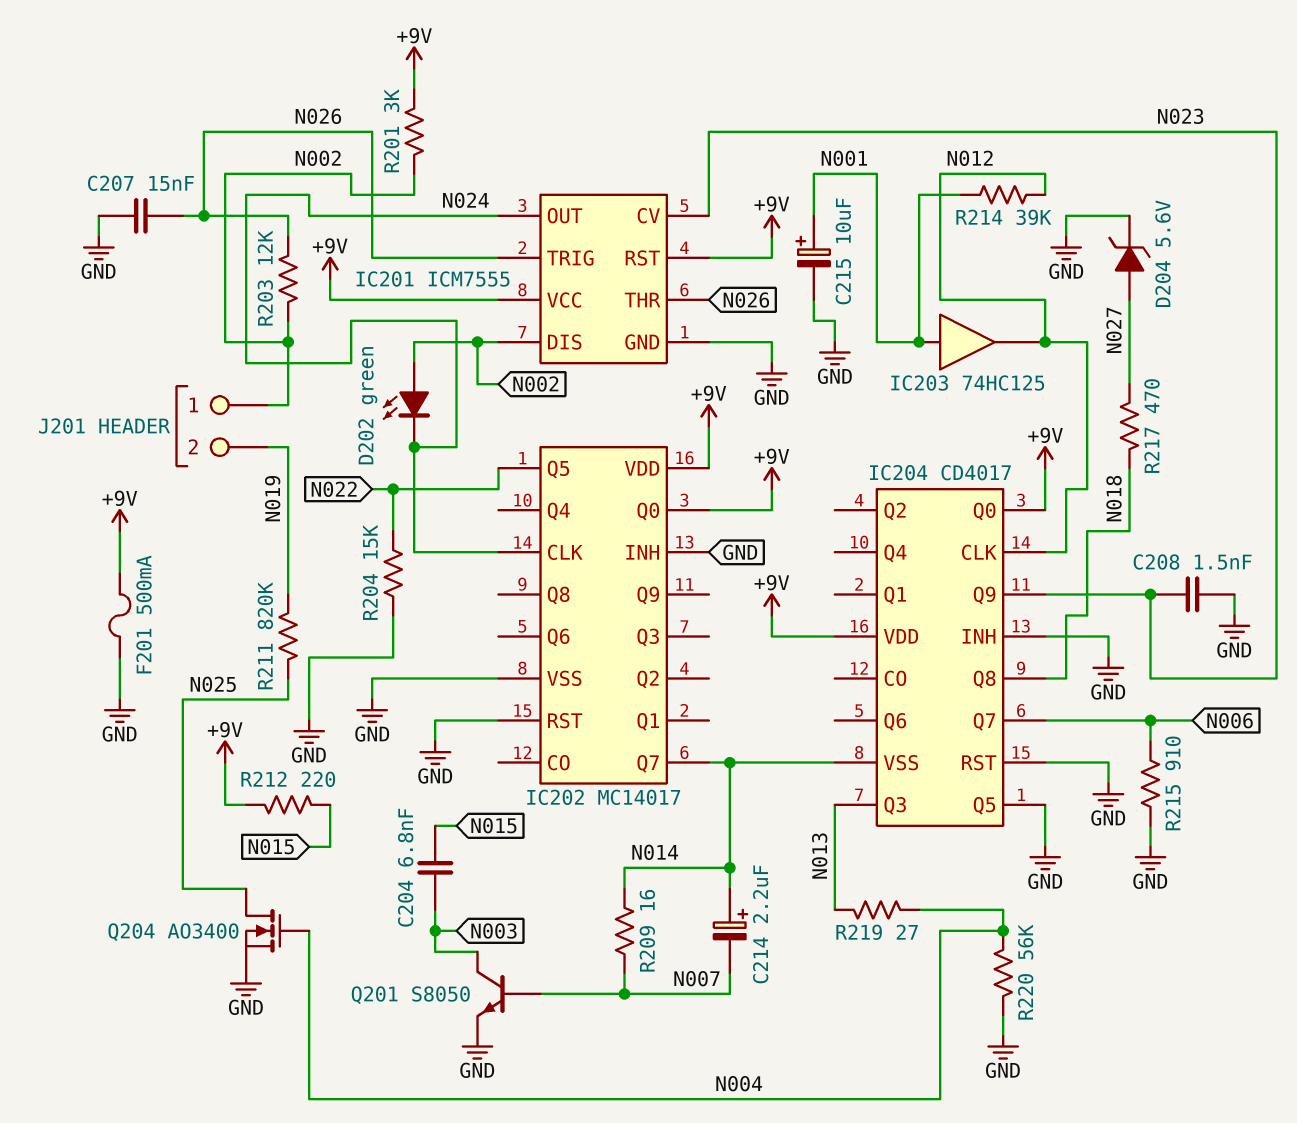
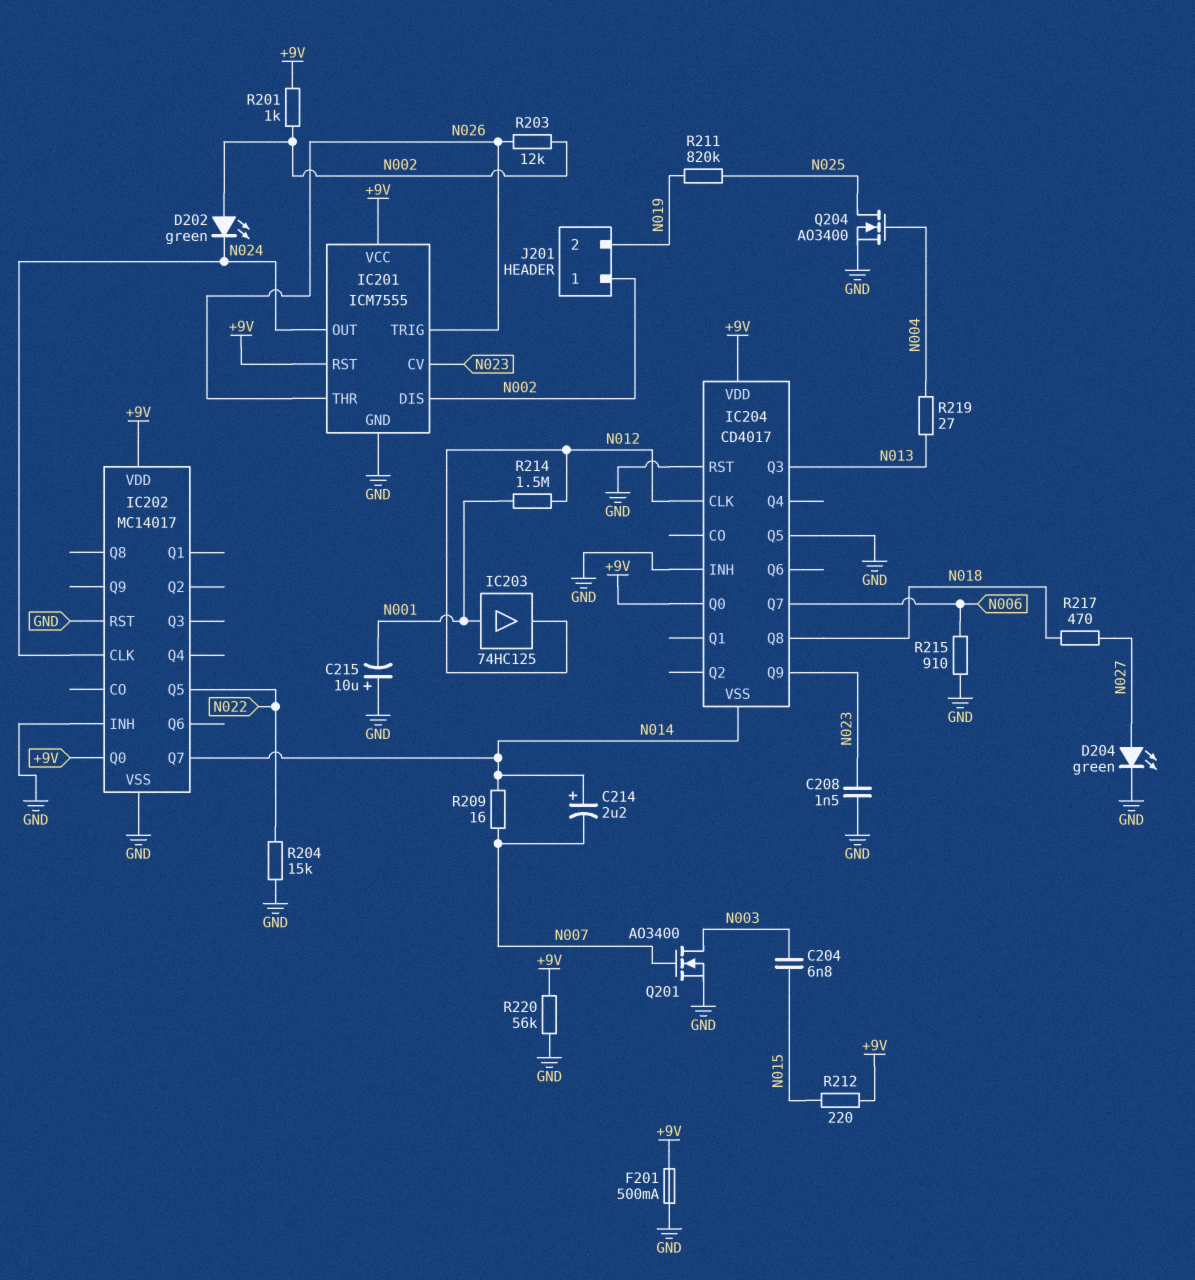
C207: 15nF (GND, N026) -> none
C215: 10uF (plus N001, minus GND) -> 10uF (plus GND, minus N001)
D204: zener 5.6V (A N027, K GND) -> LED green (A N027, K GND)
Q201: NPN S8050 (B N007, C N003, E GND) -> NMOS AO3400 (G N007, D N003, S GND)
R201: 3k (+9V, N002) -> 1k (+9V, N002)
R214: 39k (N001, N012) -> 1.5M (N001, N012)
R220: 56k (GND, N004) -> 56k (+9V, GND)

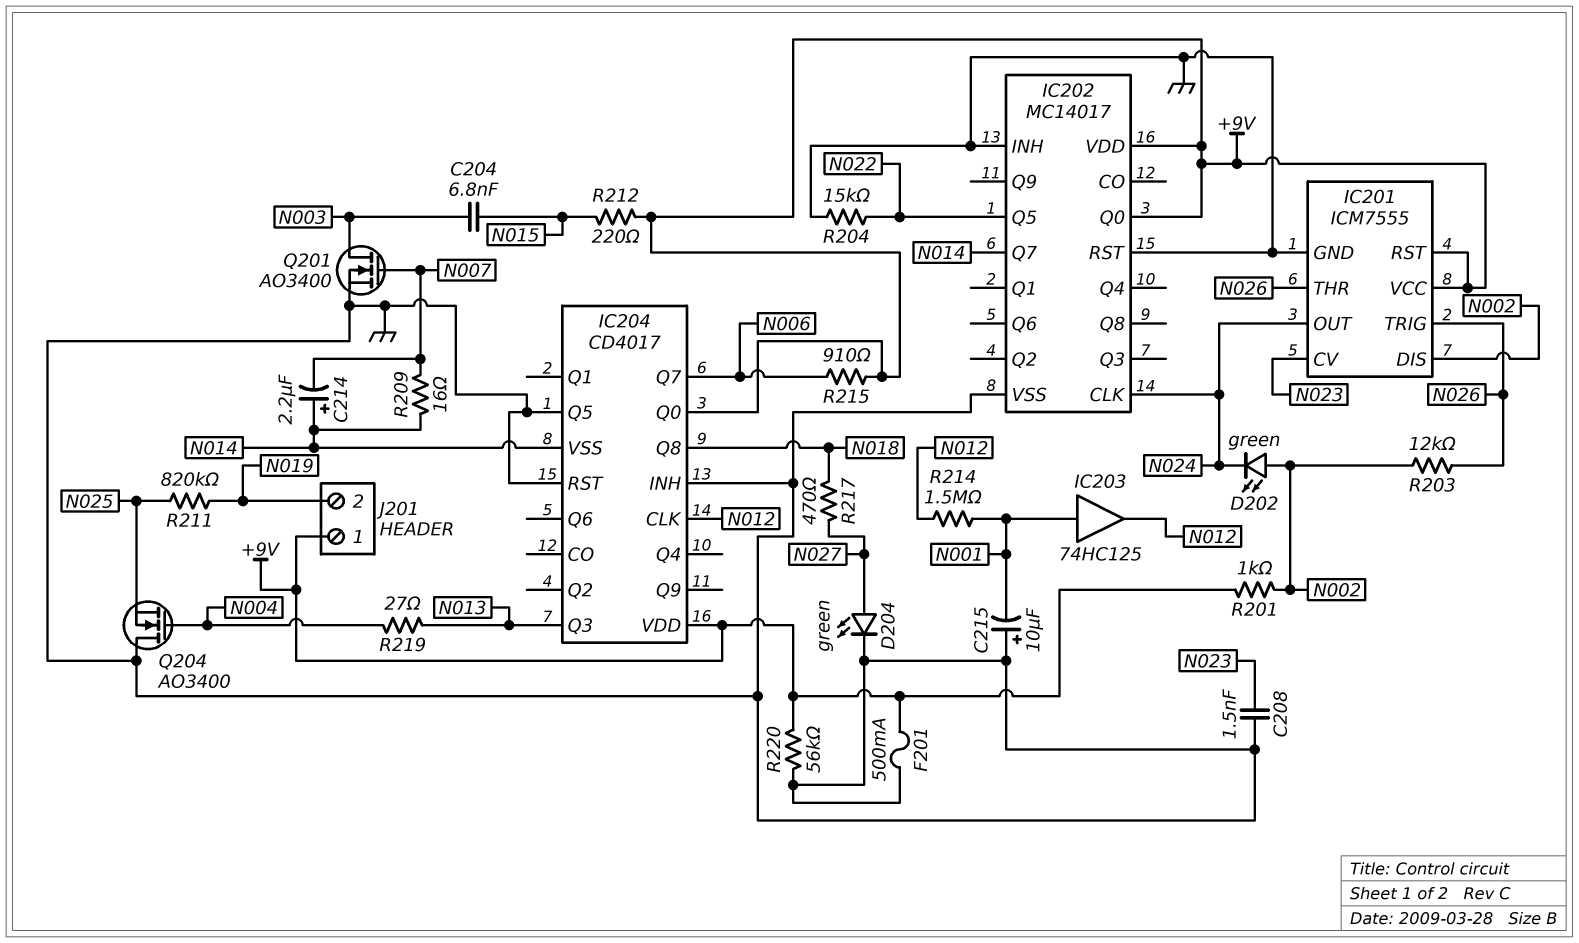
IC204 pin Q9: N023 -> none
J201 pin 1: N002 -> +9V
Q204: NMOS AO3400 (G N004, D N025, S GND) -> NMOS AO3400 (G N004, D GND, S N025)
R215: 910 (GND, N006) -> 910 (+9V, N006)

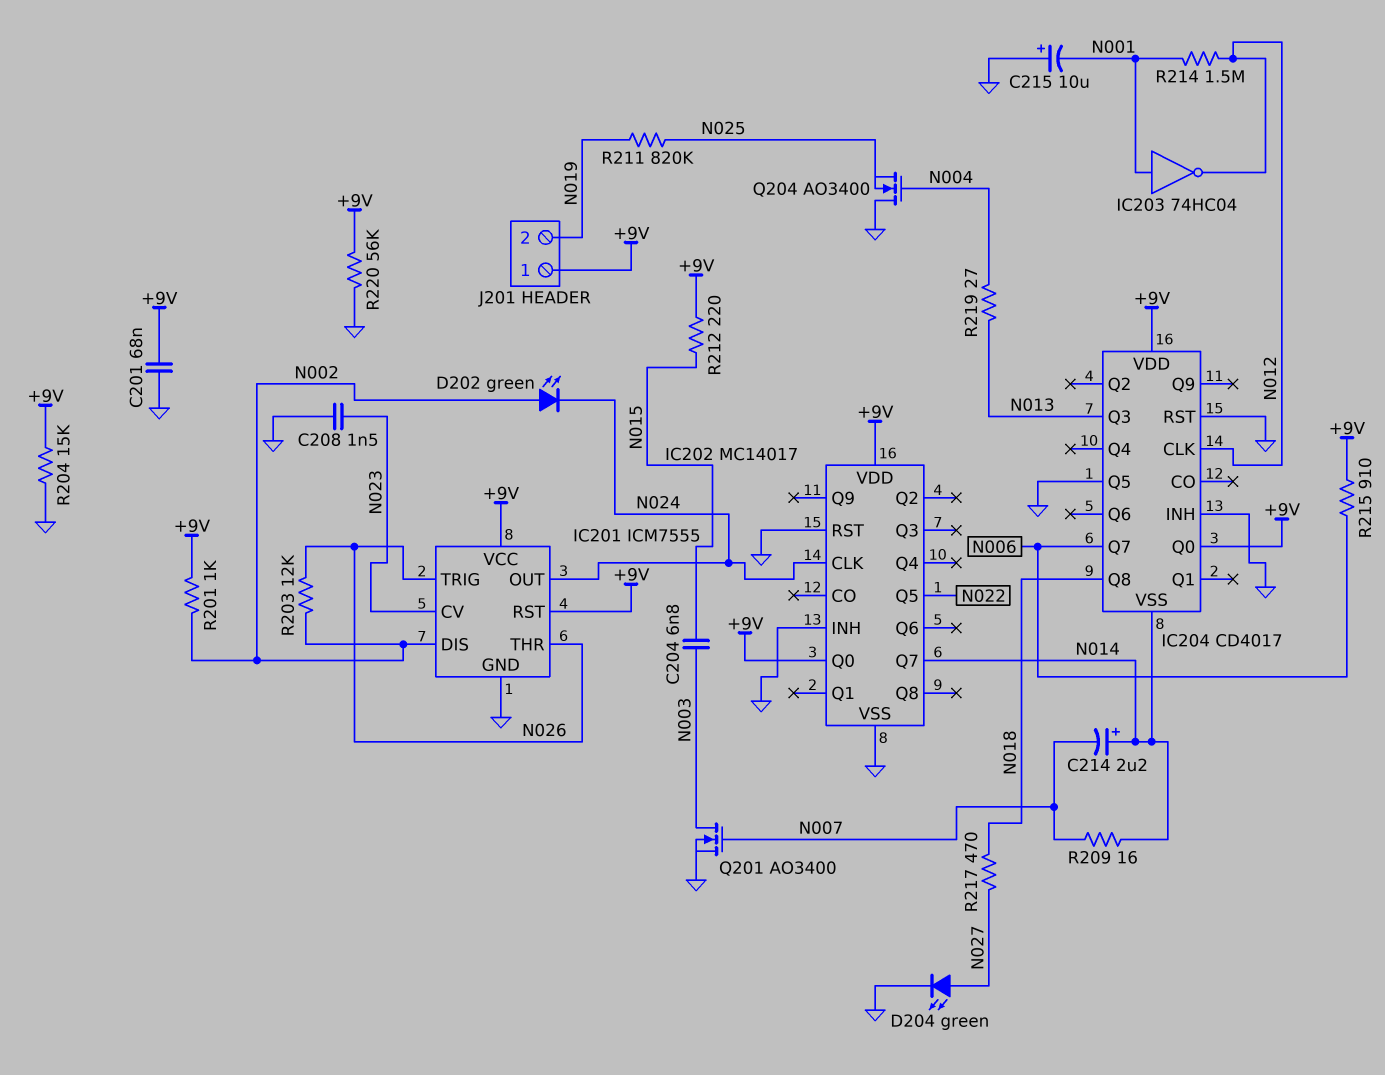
C201: none -> 68nF (+9V, GND)
F201: 500mA (+9V, GND) -> none
IC203: buffer 74HC125 (in N001, out N012) -> NOT 74HC04 (in N001, out N012)
R204: 15k (GND, N022) -> 15k (+9V, GND)

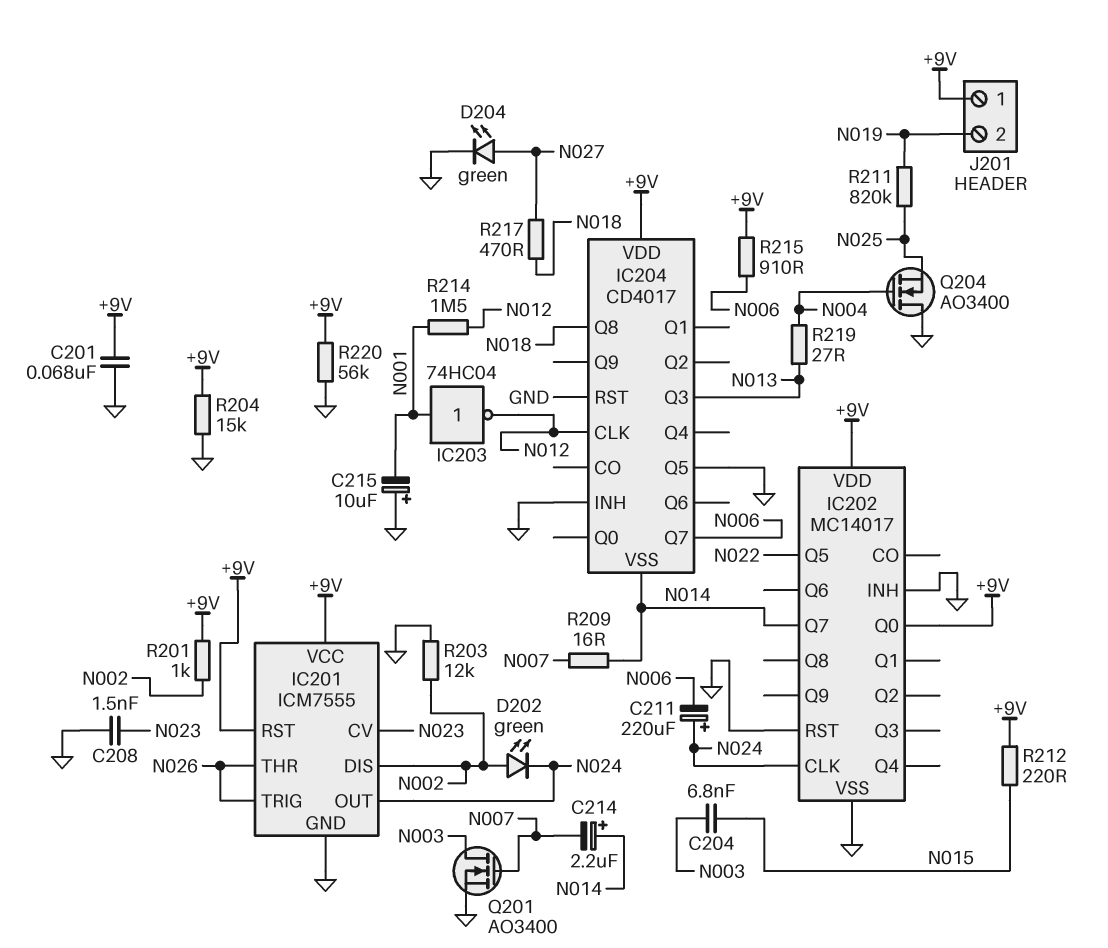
C211: none -> 220uF (plus N024, minus N006)
IC204 pin Q0: +9V -> none
R203: 12k (N002, N026) -> 12k (GND, N002)

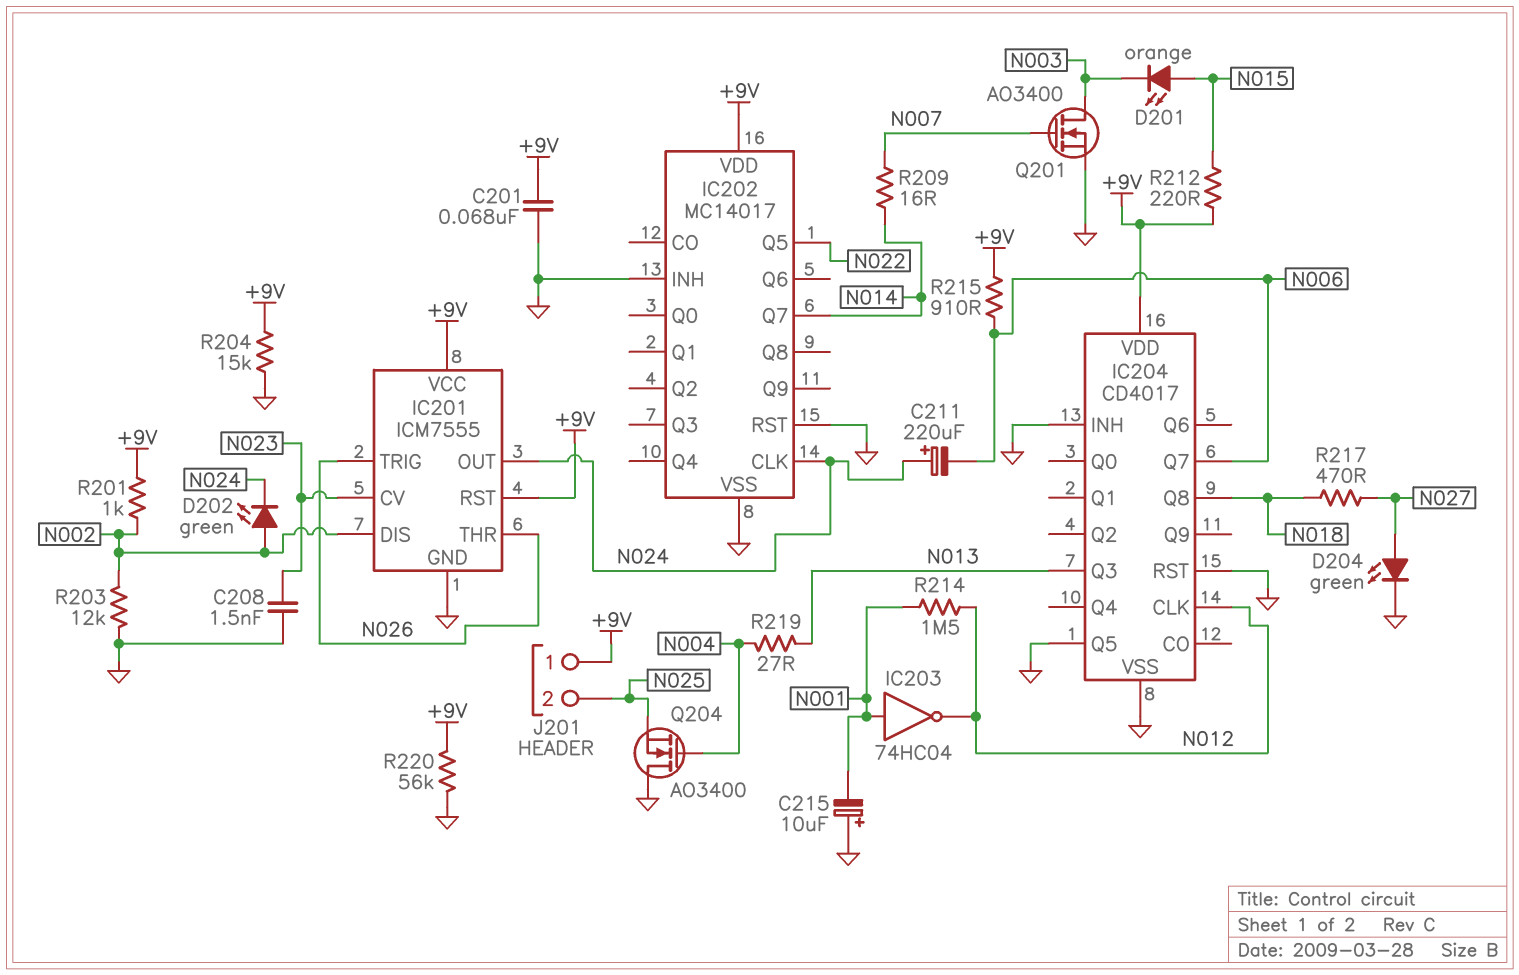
C204: 6.8nF (N003, N015) -> none
C214: 2.2uF (plus N014, minus N007) -> none
D201: none -> LED orange (A N015, K N003)
IC202 pin Q0: +9V -> none
IC204 pin VSS: N014 -> GND
J201 pin 2: N019 -> N025
R211: 820k (N019, N025) -> none

